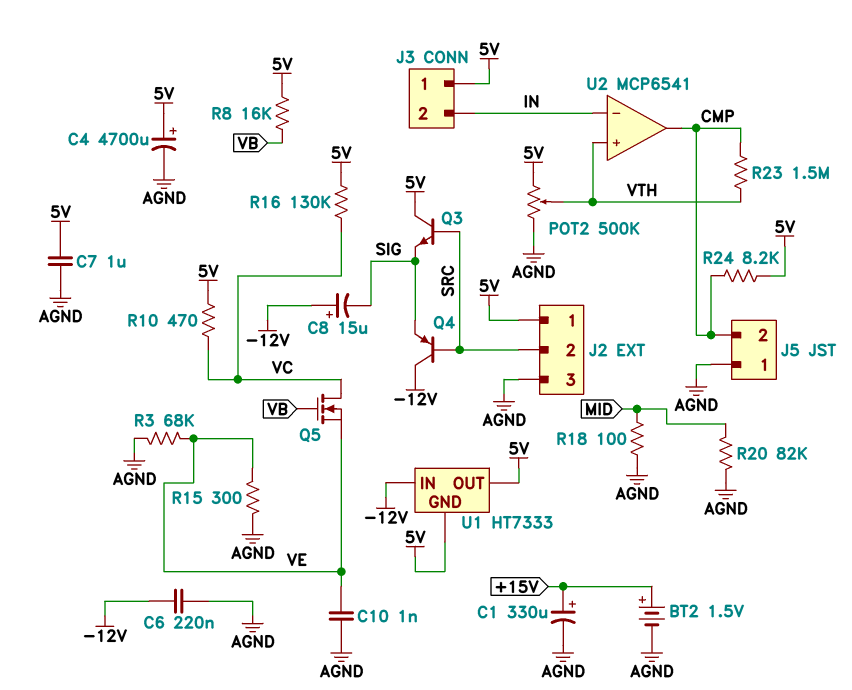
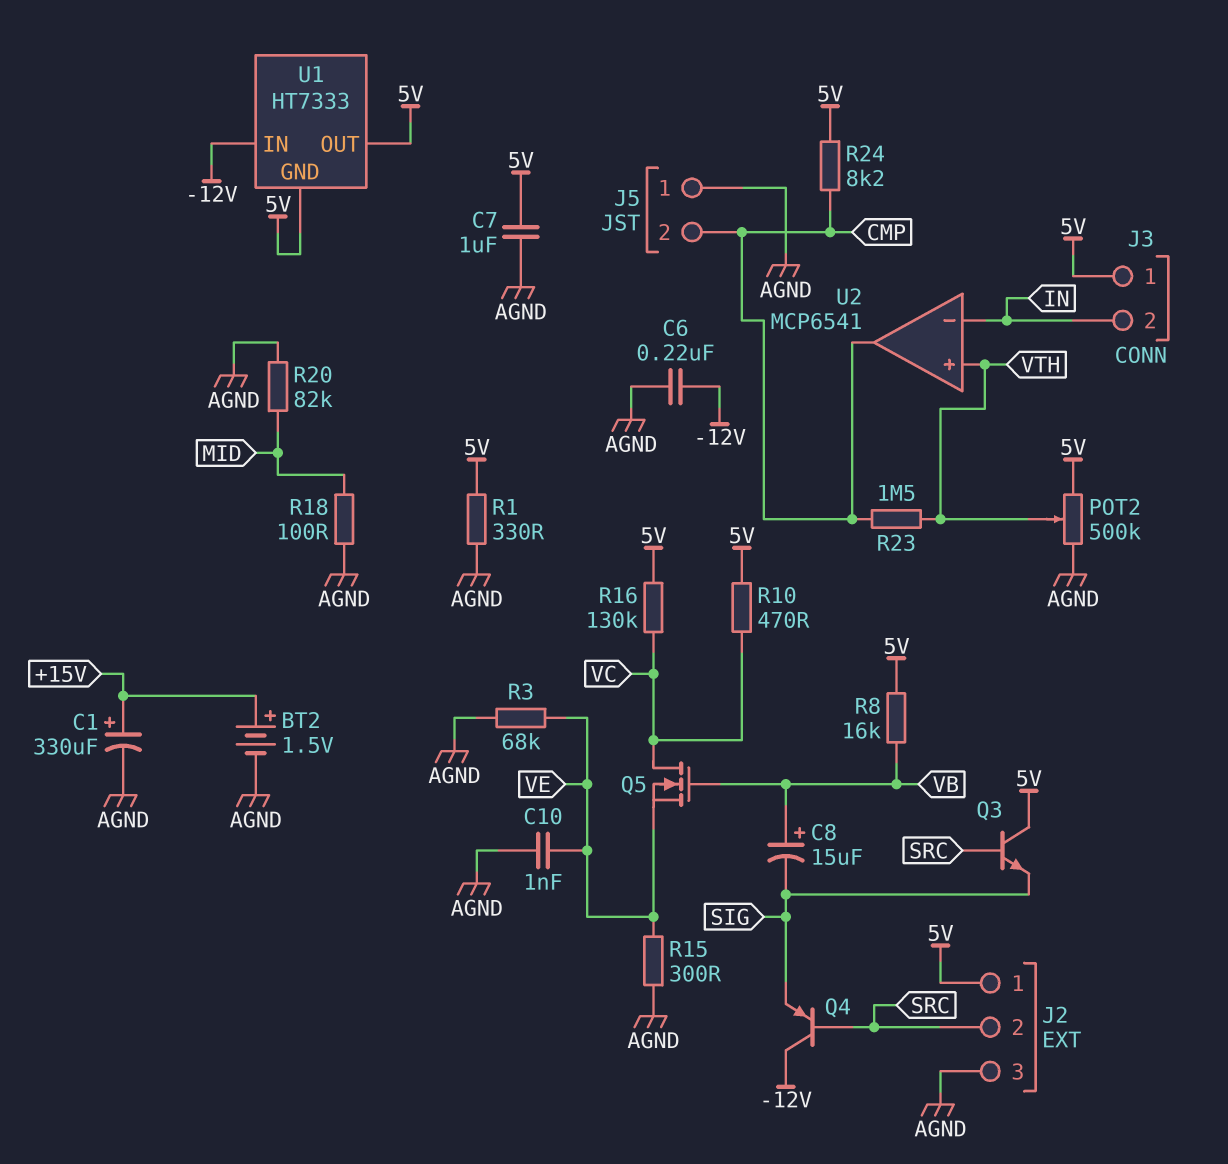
C4: 4700uF (plus 5V, minus AGND) -> none
C8: 15uF (plus -12V, minus SIG) -> 15uF (plus VB, minus SIG)
R1: none -> 330 (5V, AGND)

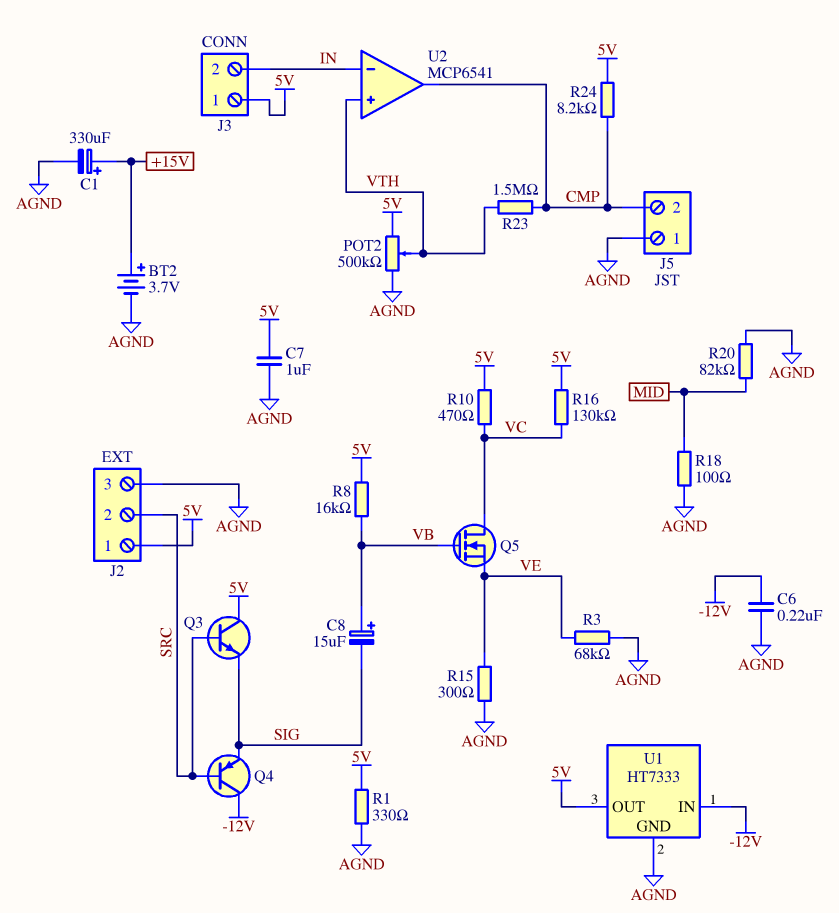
BT2: 1.5V (plus +15V, minus AGND) -> 3.7V (plus +15V, minus AGND)
C10: 1nF (AGND, VE) -> none
U1 pin GND: 5V -> AGND

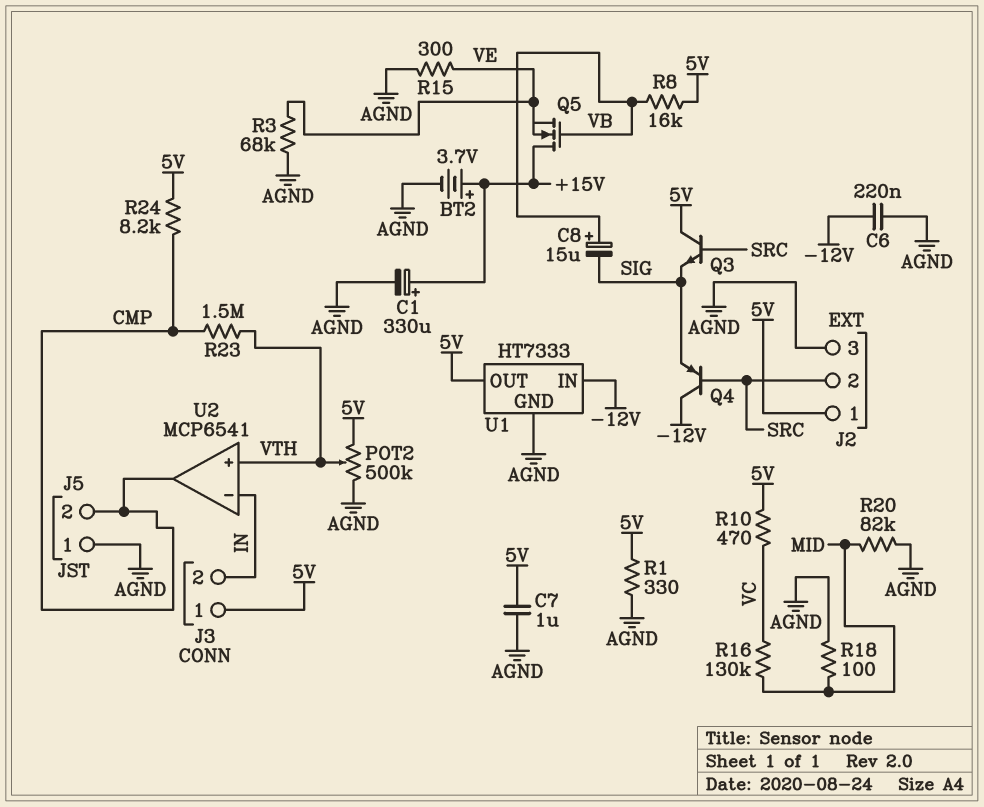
Q5: NMOS (G VB, D VC, S VE) -> NMOS (G VB, D +15V, S VE)
R16: 130k (5V, VC) -> 130k (MID, VC)

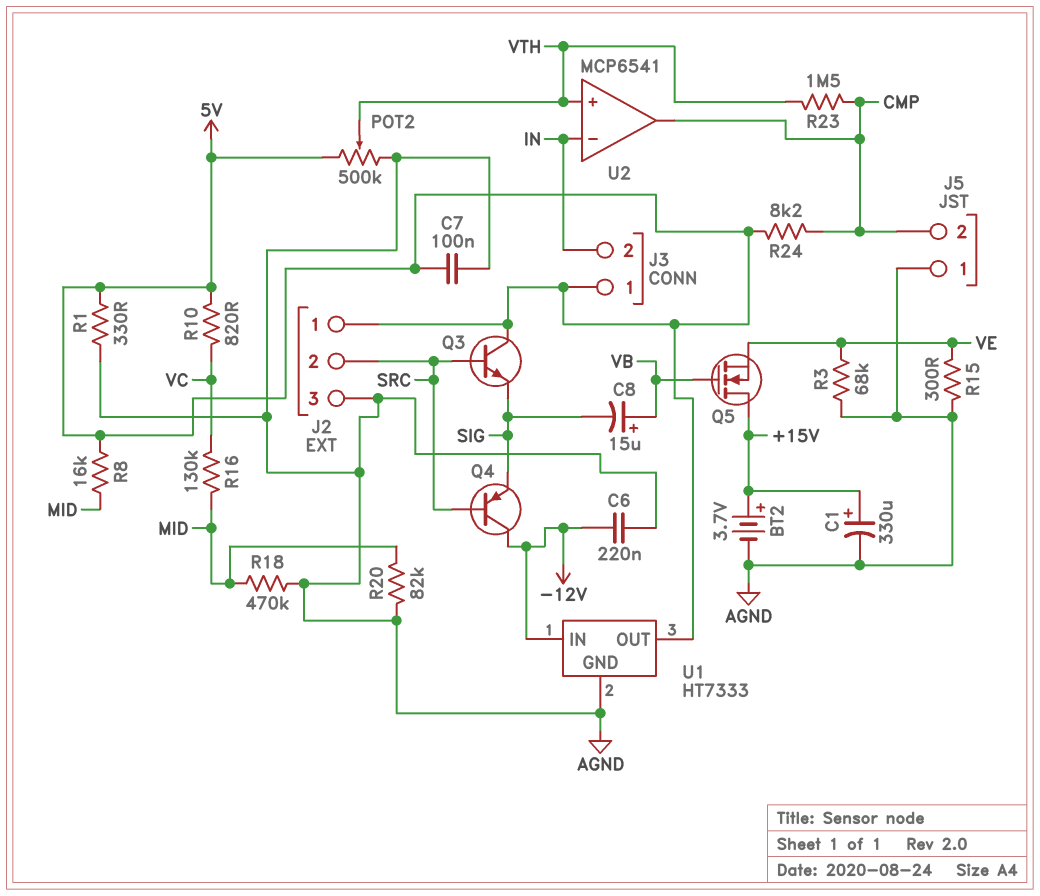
C7: 1uF (5V, AGND) -> 100nF (5V, AGND)
R8: 16k (5V, VB) -> 16k (5V, MID)
R10: 470 (5V, VC) -> 820 (5V, VC)
R18: 100 (AGND, MID) -> 470k (AGND, MID)

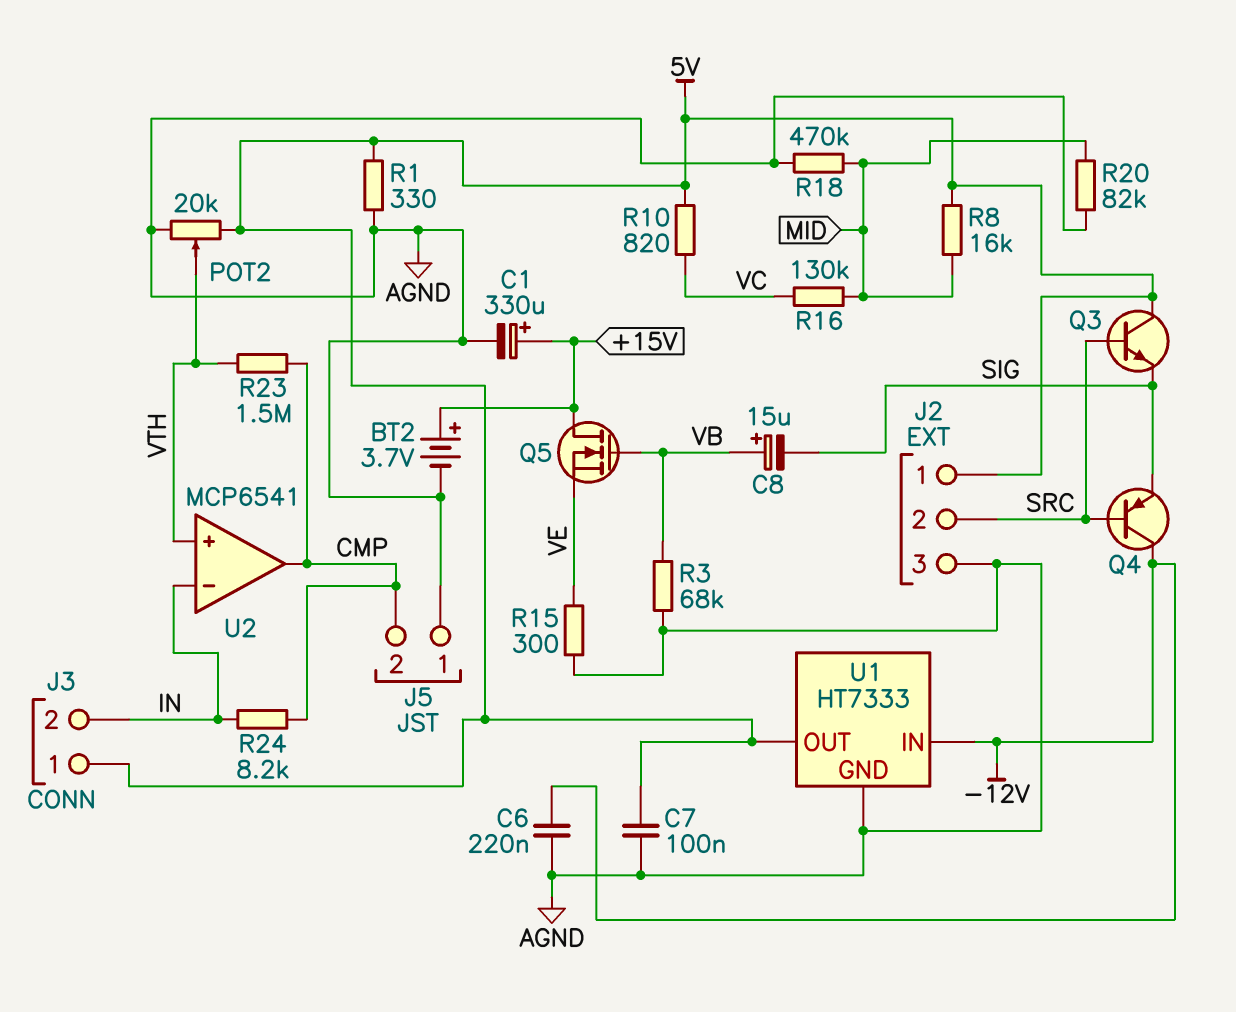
POT2: 500k (5V, AGND, wiper VTH) -> 20k (5V, AGND, wiper VTH)
R3: 68k (AGND, VE) -> 68k (AGND, VB)
R24: 8.2k (5V, CMP) -> 8.2k (CMP, IN)

